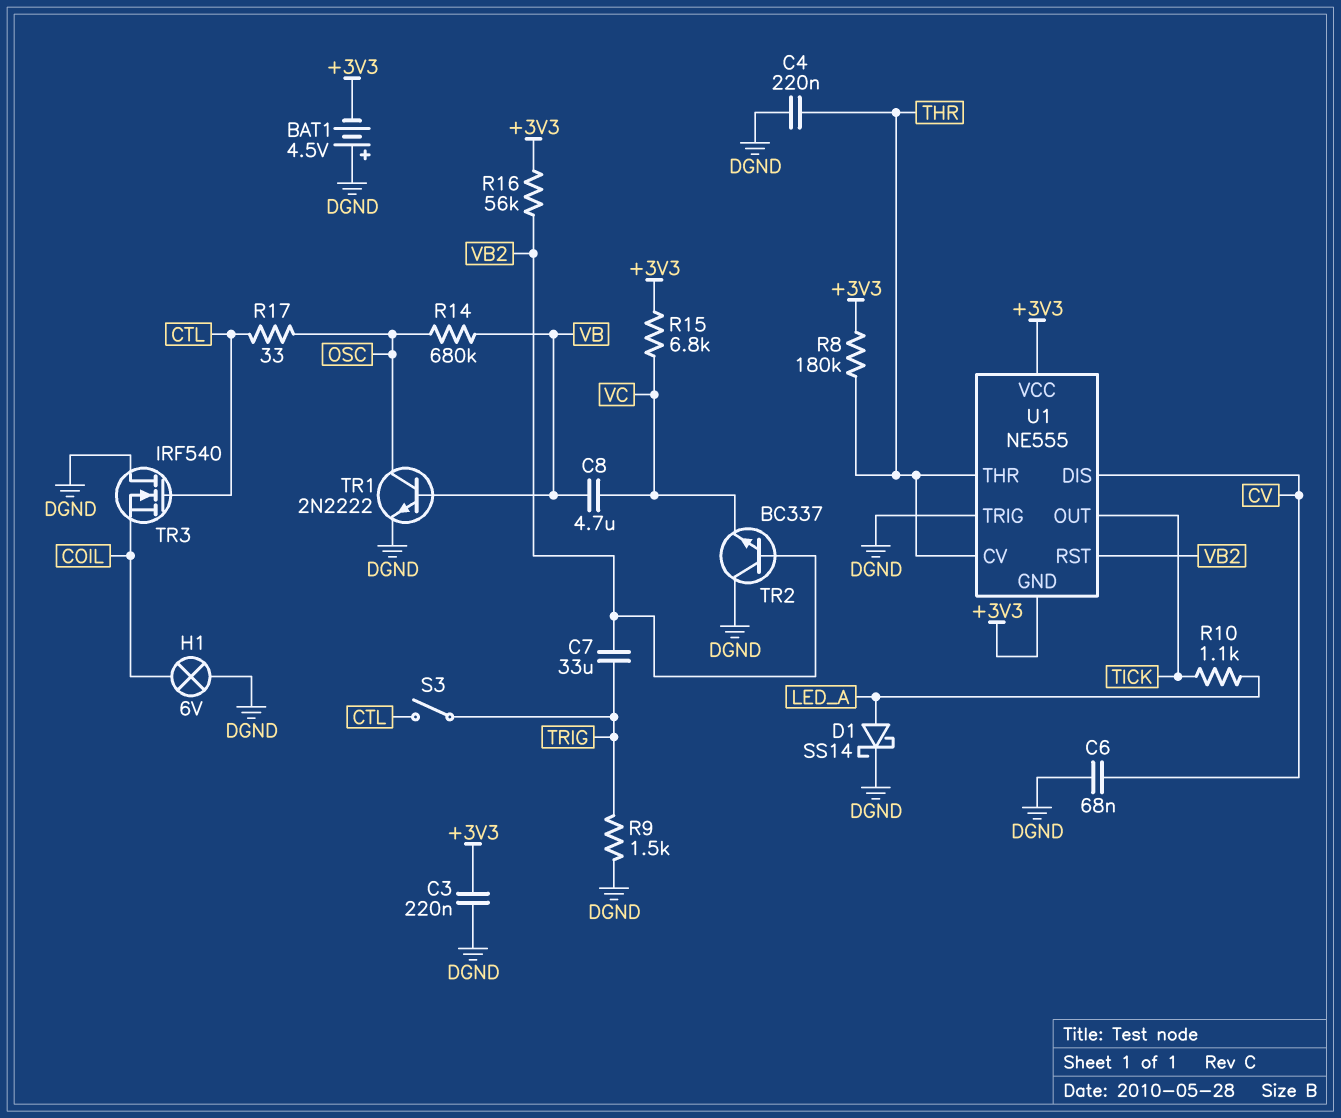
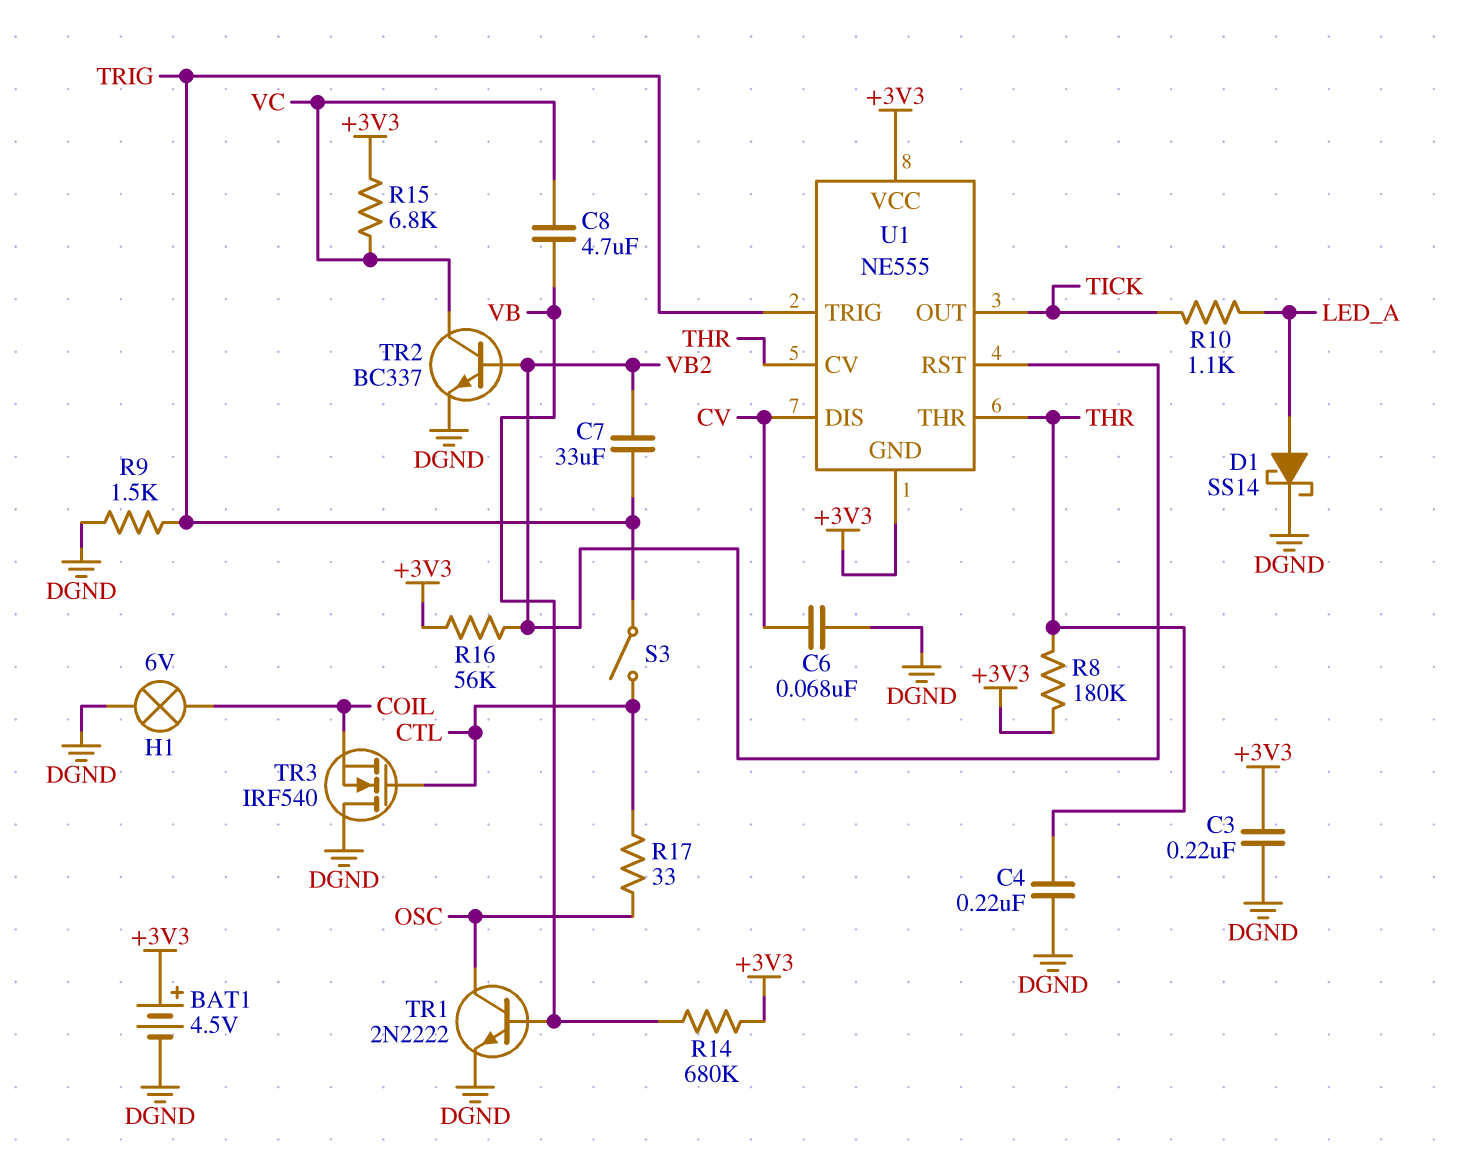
BAT1: 4.5V (plus DGND, minus +3V3) -> 4.5V (plus +3V3, minus DGND)
R14: 680k (OSC, VB) -> 680k (+3V3, VB)
TR2: NPN BC337 (B VB2, C DGND, E VC) -> NPN BC337 (B VB2, C VC, E DGND)
U1 pin TRIG: DGND -> TRIG

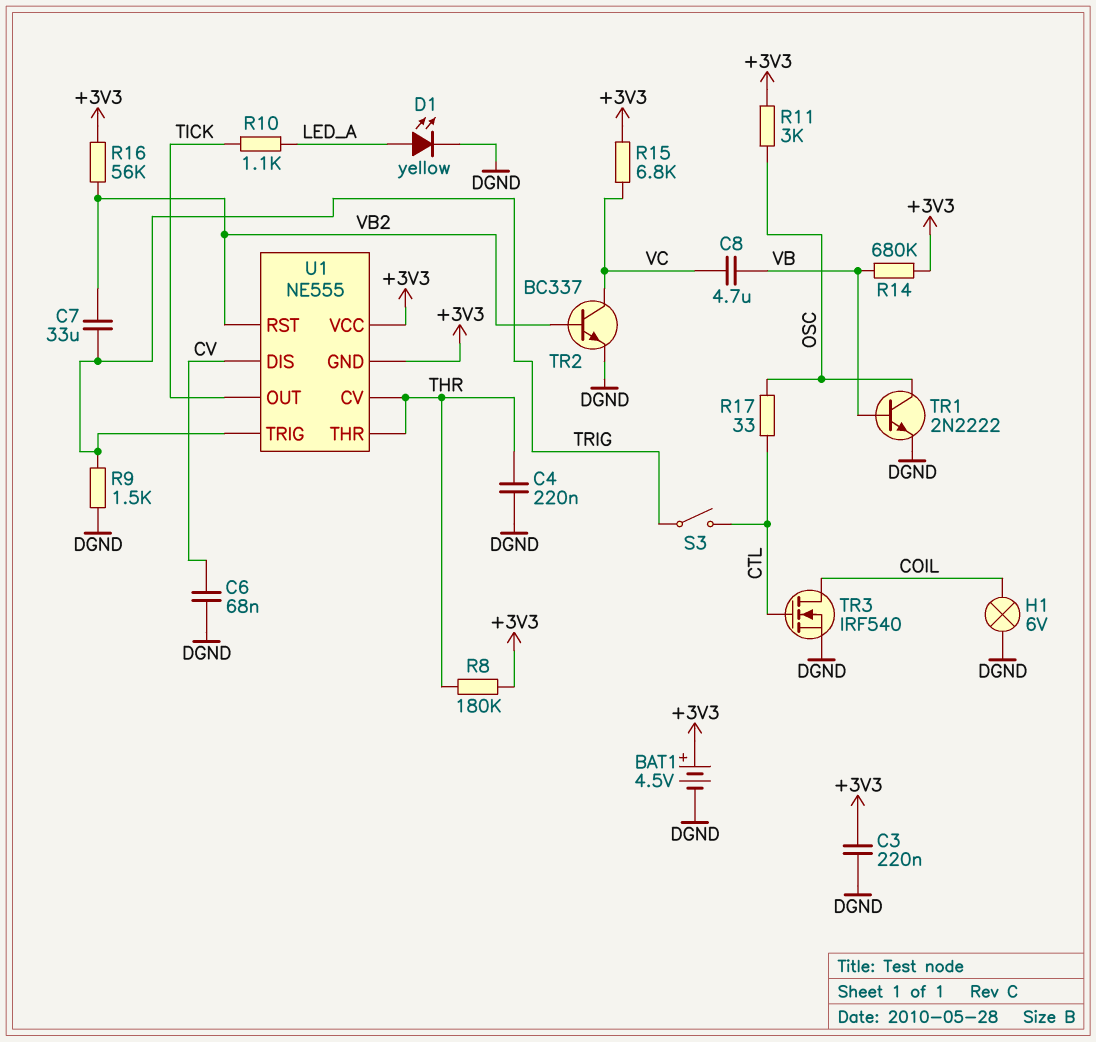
D1: schottky SS14 (A LED_A, K DGND) -> LED yellow (A LED_A, K DGND)
R11: none -> 3k (+3V3, OSC)
TR3: NMOS IRF540 (G CTL, D DGND, S COIL) -> NMOS IRF540 (G CTL, D COIL, S DGND)

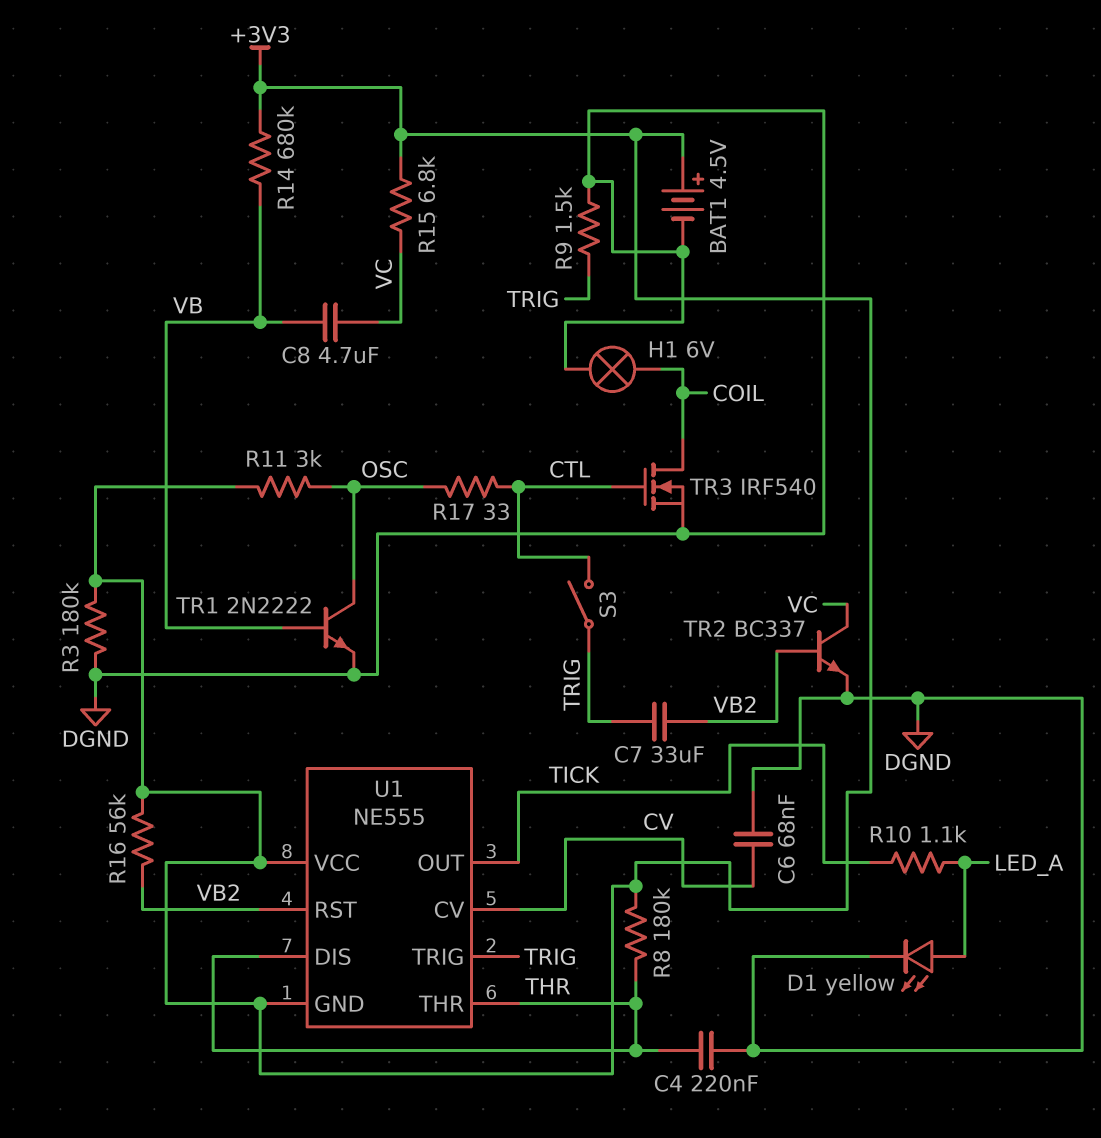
C3: 220nF (+3V3, DGND) -> none
R3: none -> 180k (+3V3, DGND)
U1 pin CV: THR -> CV
U1 pin DIS: CV -> THR

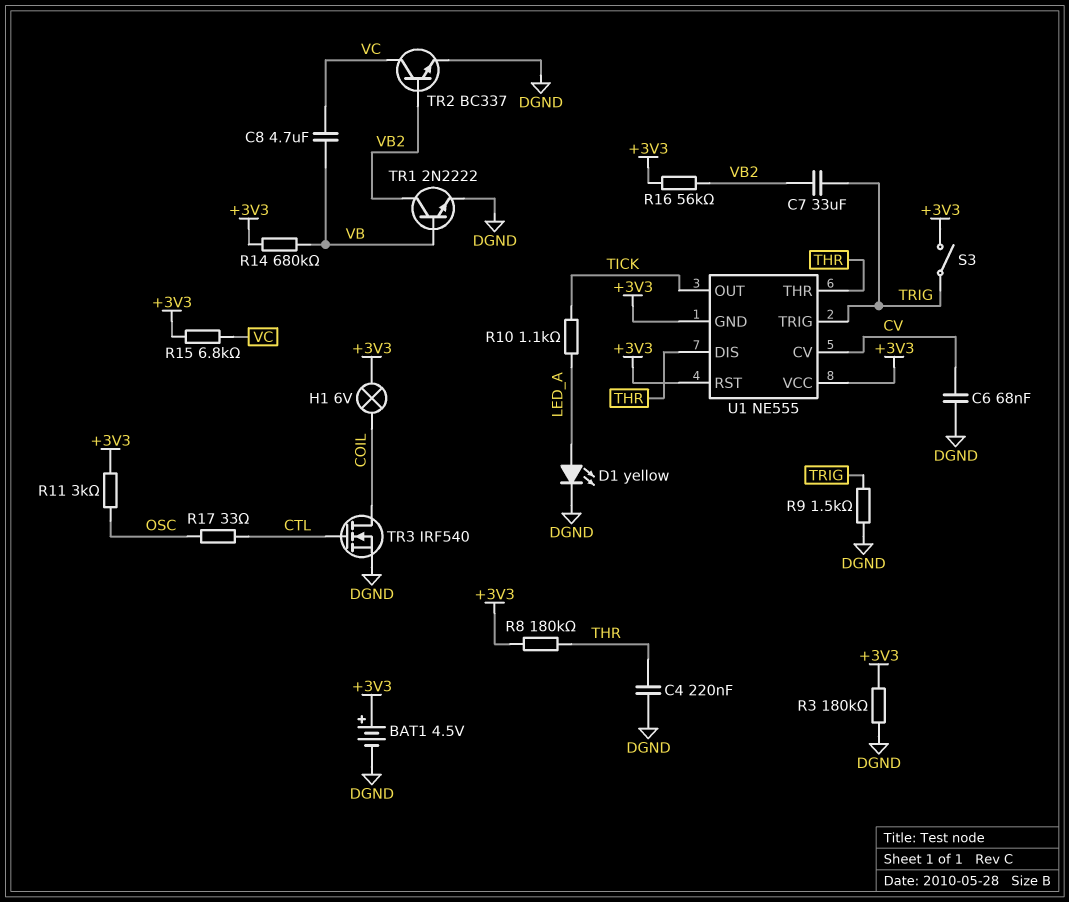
H1: lamp 6V (COIL, DGND) -> lamp 6V (+3V3, COIL)
S3: switch (CTL, TRIG) -> switch (+3V3, TRIG)
TR1: NPN 2N2222 (B VB, C OSC, E DGND) -> NPN 2N2222 (B VB, C VB2, E DGND)
U1 pin RST: VB2 -> +3V3

